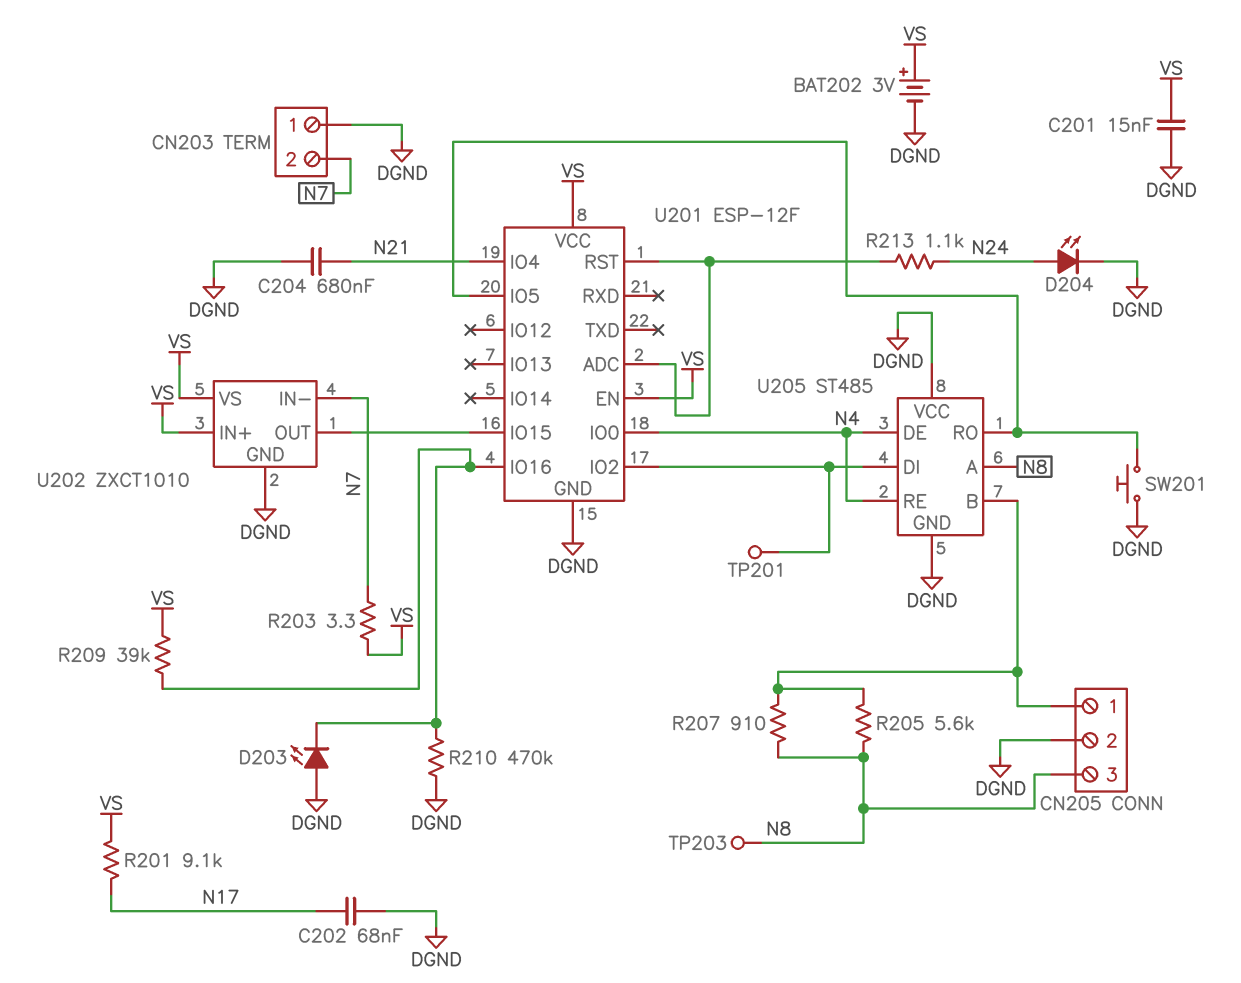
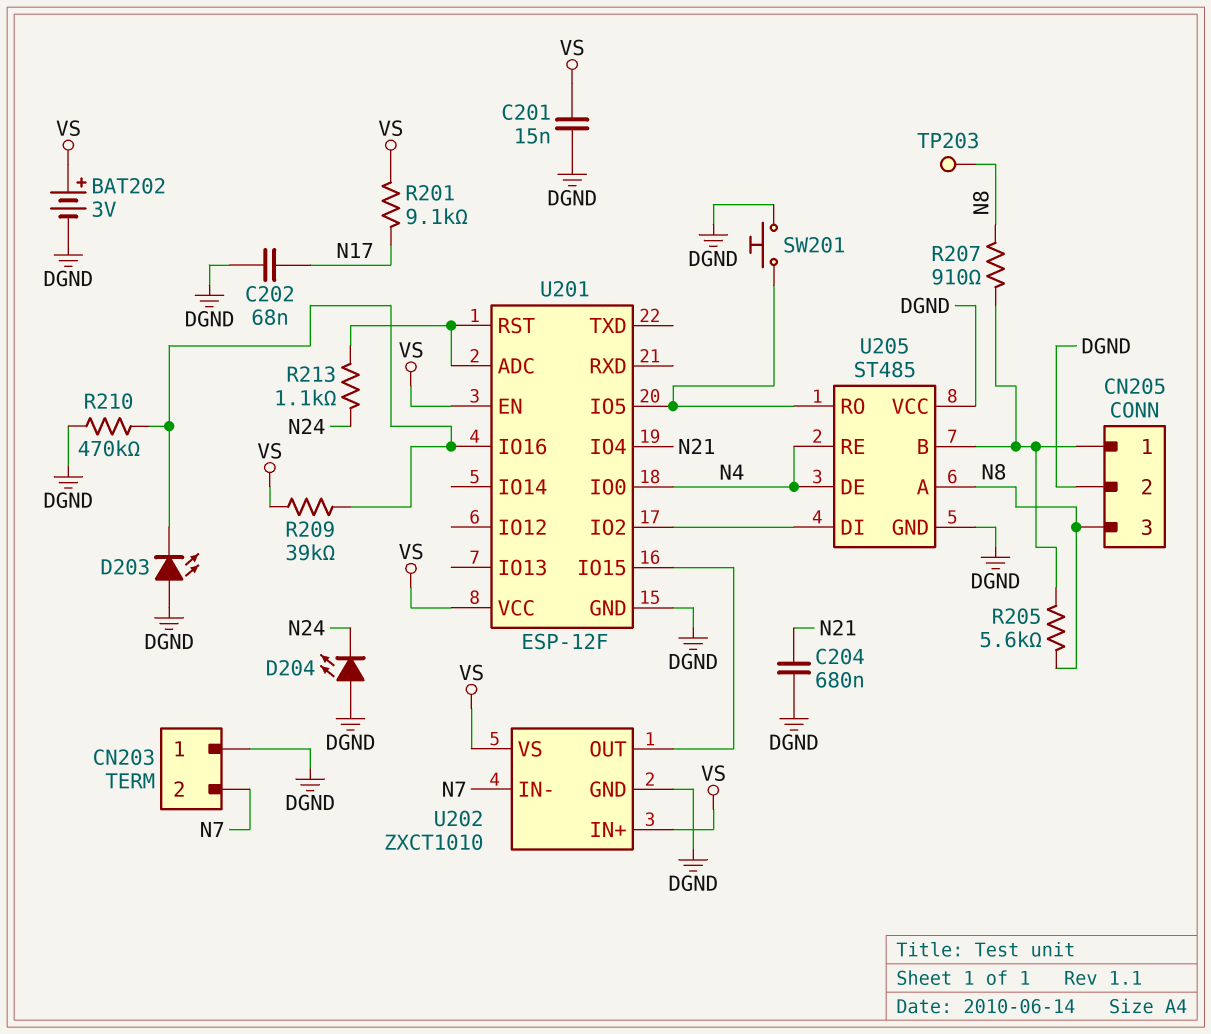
D204: LED (A N24, K DGND) -> LED (A DGND, K N24)
R203: 3.3 (N7, VS) -> none
TP201: test point (U201/IO2) -> none

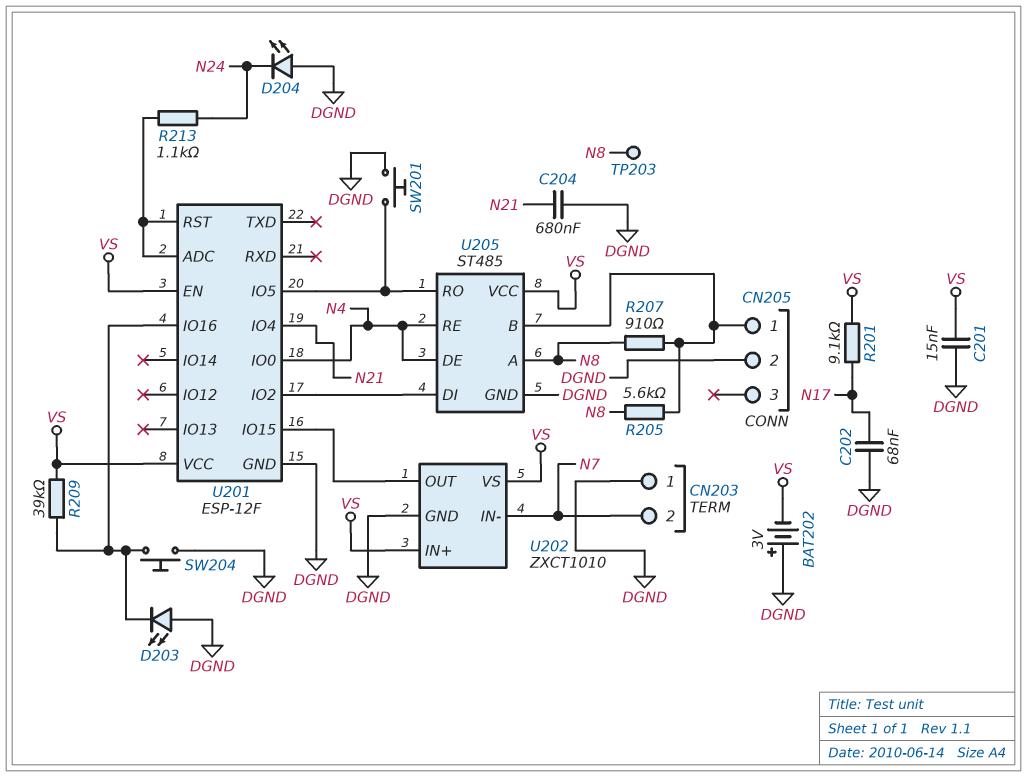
BAT202: 3V (plus VS, minus DGND) -> 3V (plus DGND, minus VS)
CN205 pin 3: N8 -> none
R210: 470k (DGND, U201/IO16) -> none
SW204: none -> button (DGND, U201/IO16)
U205 pin VCC: DGND -> VS

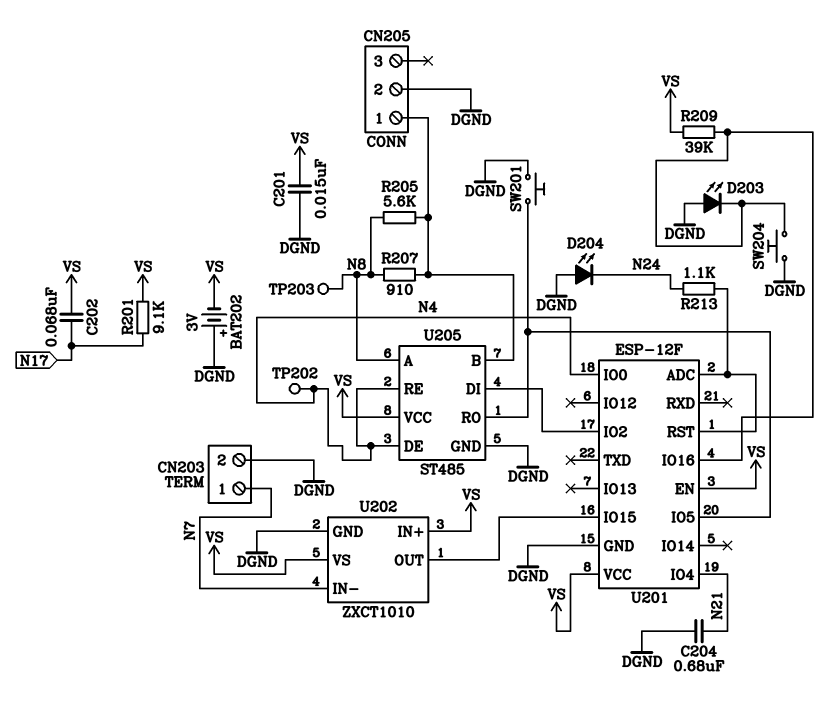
C202: 68nF (DGND, N17) -> 68nF (N17, VS)
CN203 pin 1: DGND -> N7
CN203 pin 2: N7 -> DGND
TP202: none -> test point (N4)

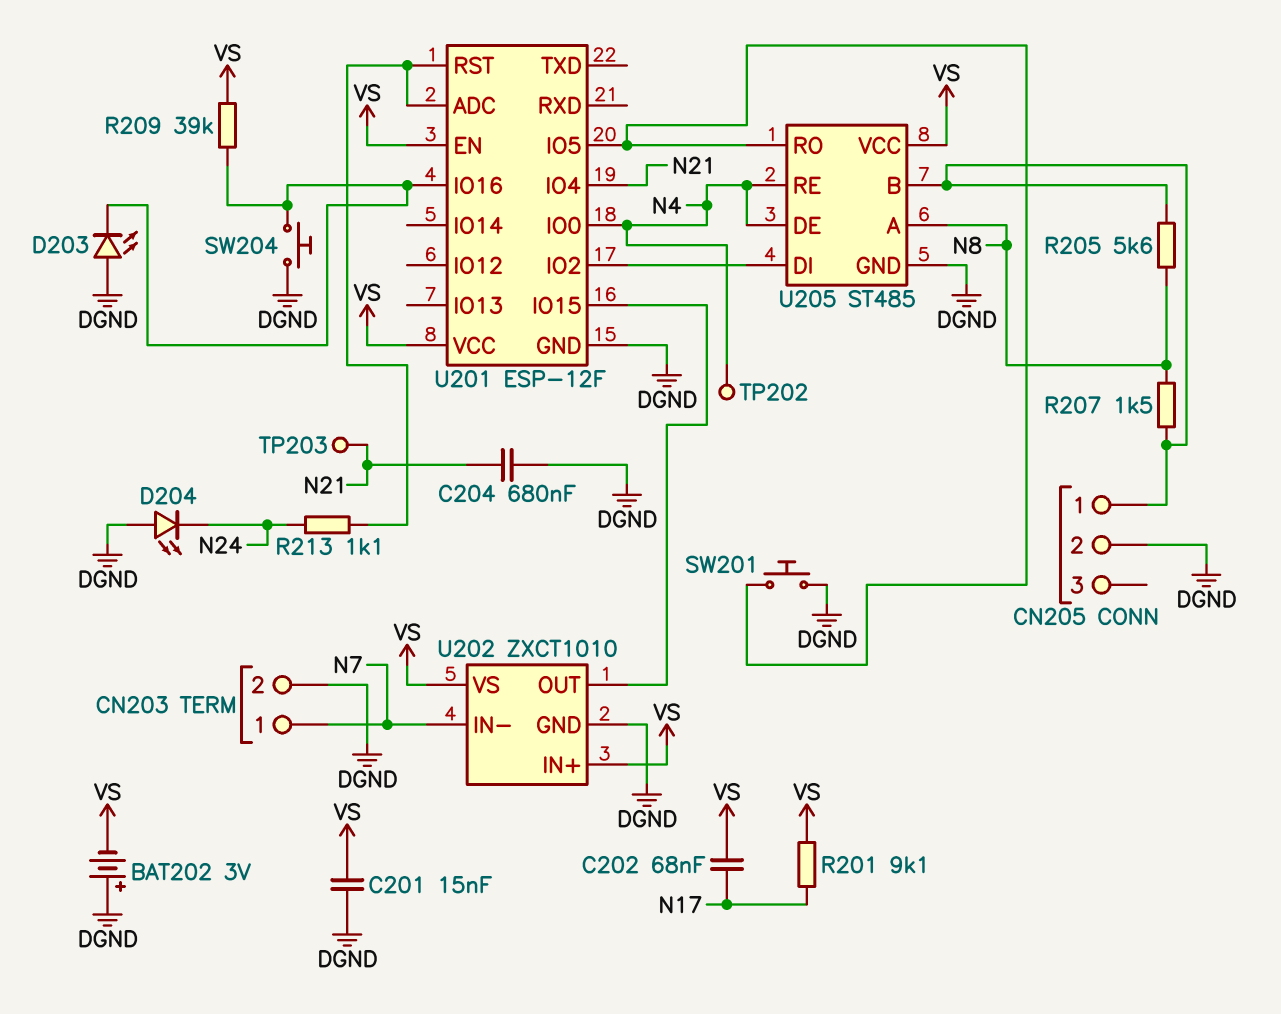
R207: 910 (CN205/1, N8) -> 1.5k (CN205/1, N8)
TP203: test point (N8) -> test point (N21)

